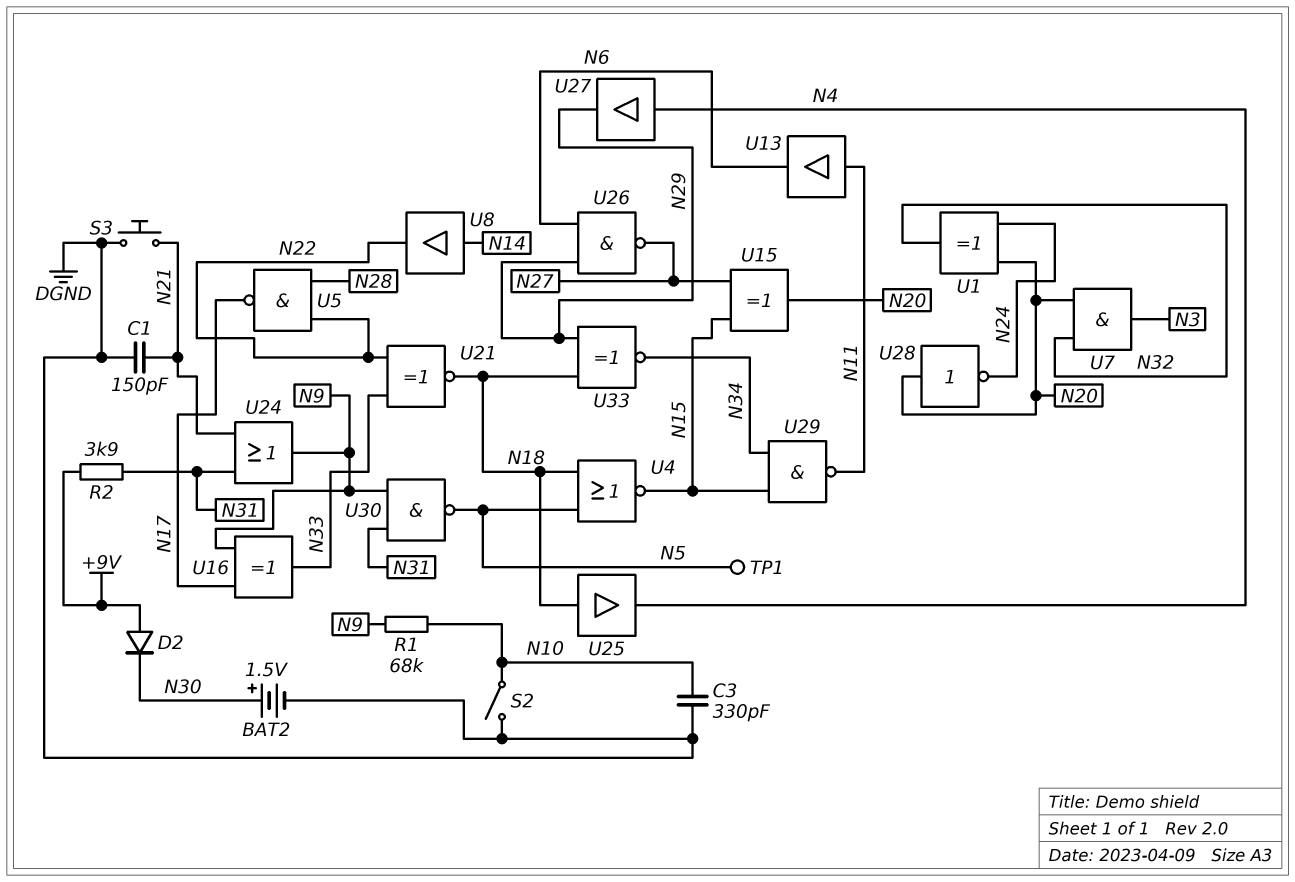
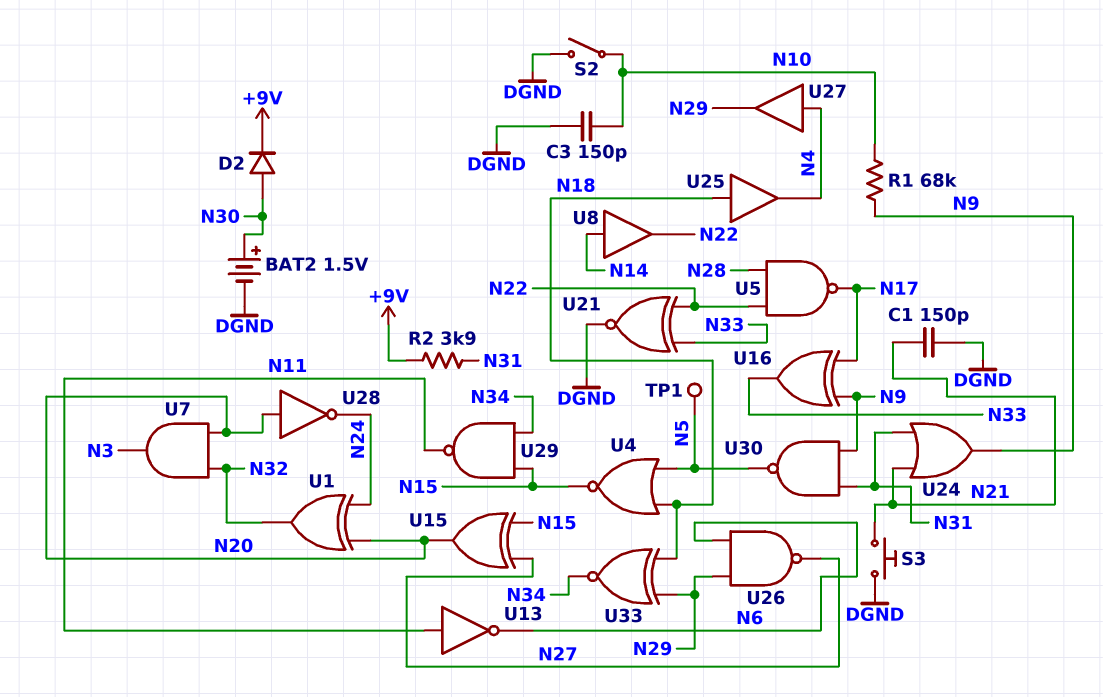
C3: 330pF (DGND, N10) -> 150pF (DGND, N10)
D2: diode (A +9V, K N30) -> diode (A N30, K +9V)
U13: buffer (in N11, out N6) -> NOT (in N11, out N6)
U21: XNOR (in N22, in N33, out N18) -> XNOR (in N22, in N33, out DGND)

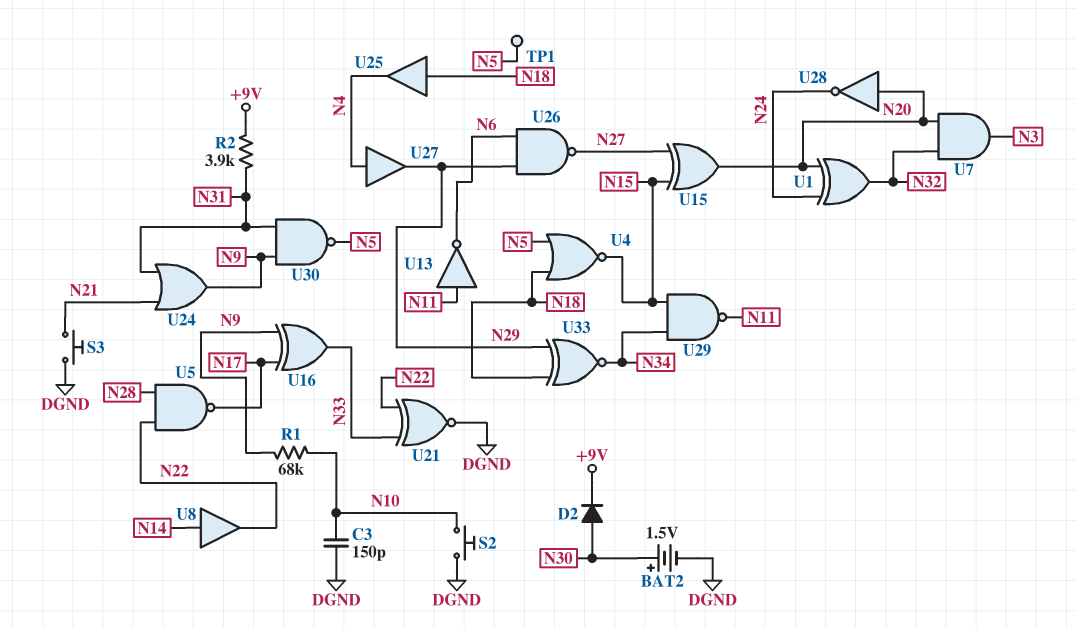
C1: 150pF (DGND, N21) -> none
S2: switch (DGND, N10) -> button (DGND, N10)

